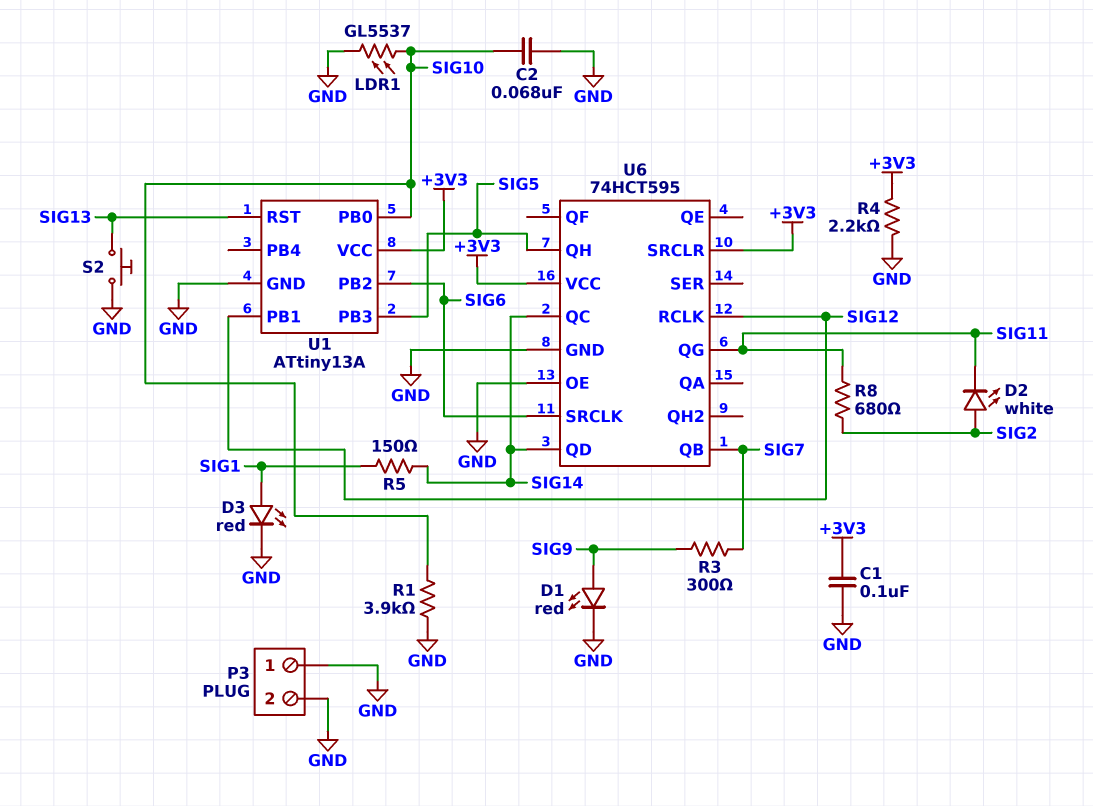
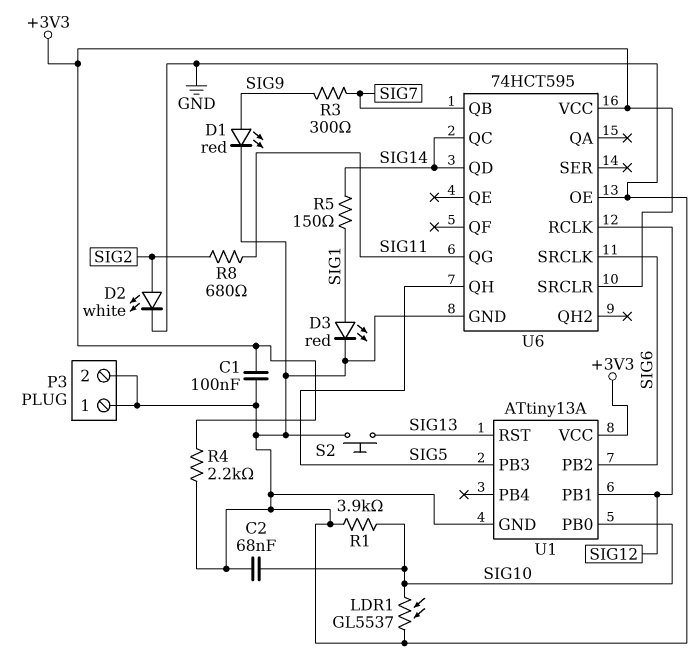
D2: LED white (A SIG2, K SIG11) -> LED white (A SIG2, K GND)

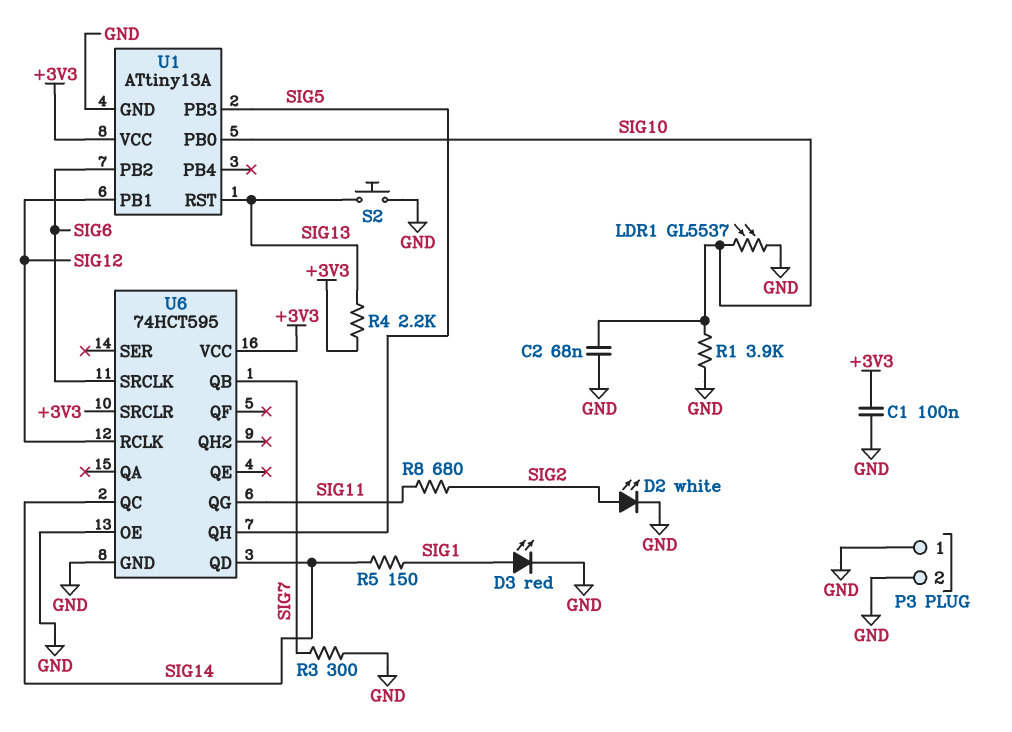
D1: LED red (A SIG9, K GND) -> none
R3: 300 (SIG7, SIG9) -> 300 (GND, SIG7)
R4: 2.2k (+3V3, GND) -> 2.2k (+3V3, SIG13)

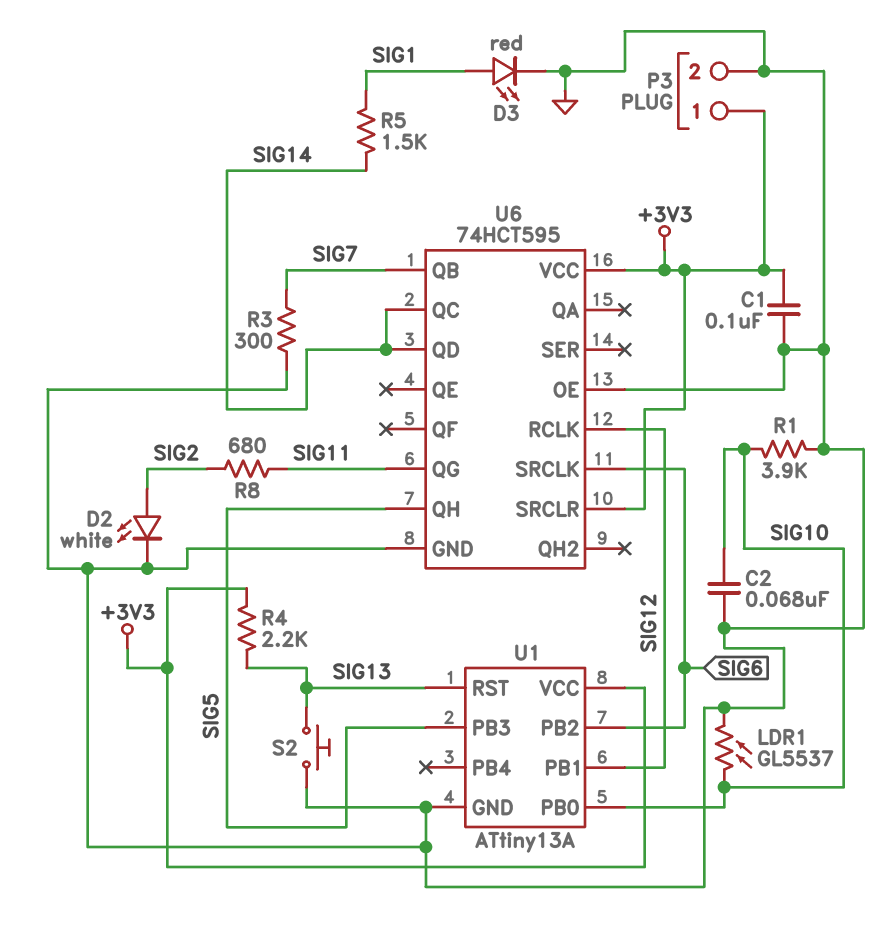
P3 pin 1: GND -> +3V3
R5: 150 (SIG1, SIG14) -> 1.5k (SIG1, SIG14)

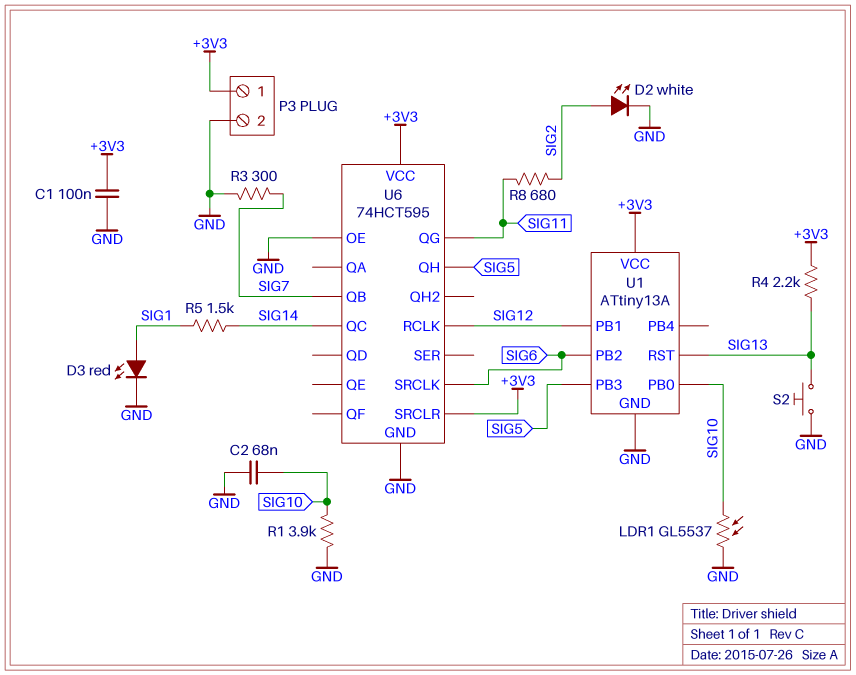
U6 pin QD: SIG14 -> none

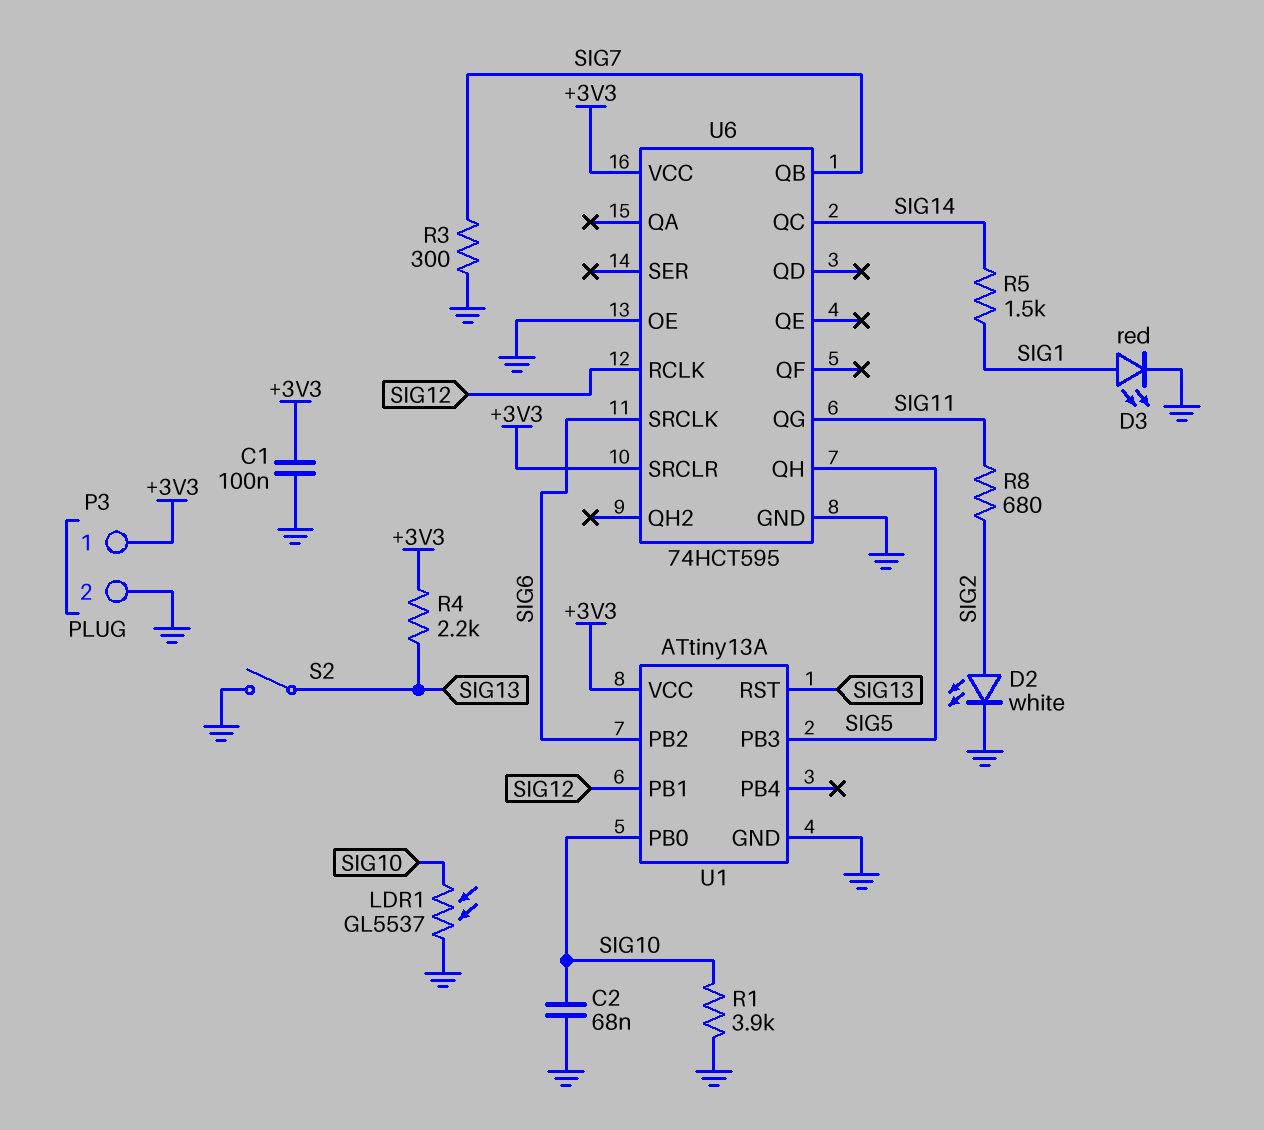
S2: button (GND, SIG13) -> switch (GND, SIG13)

